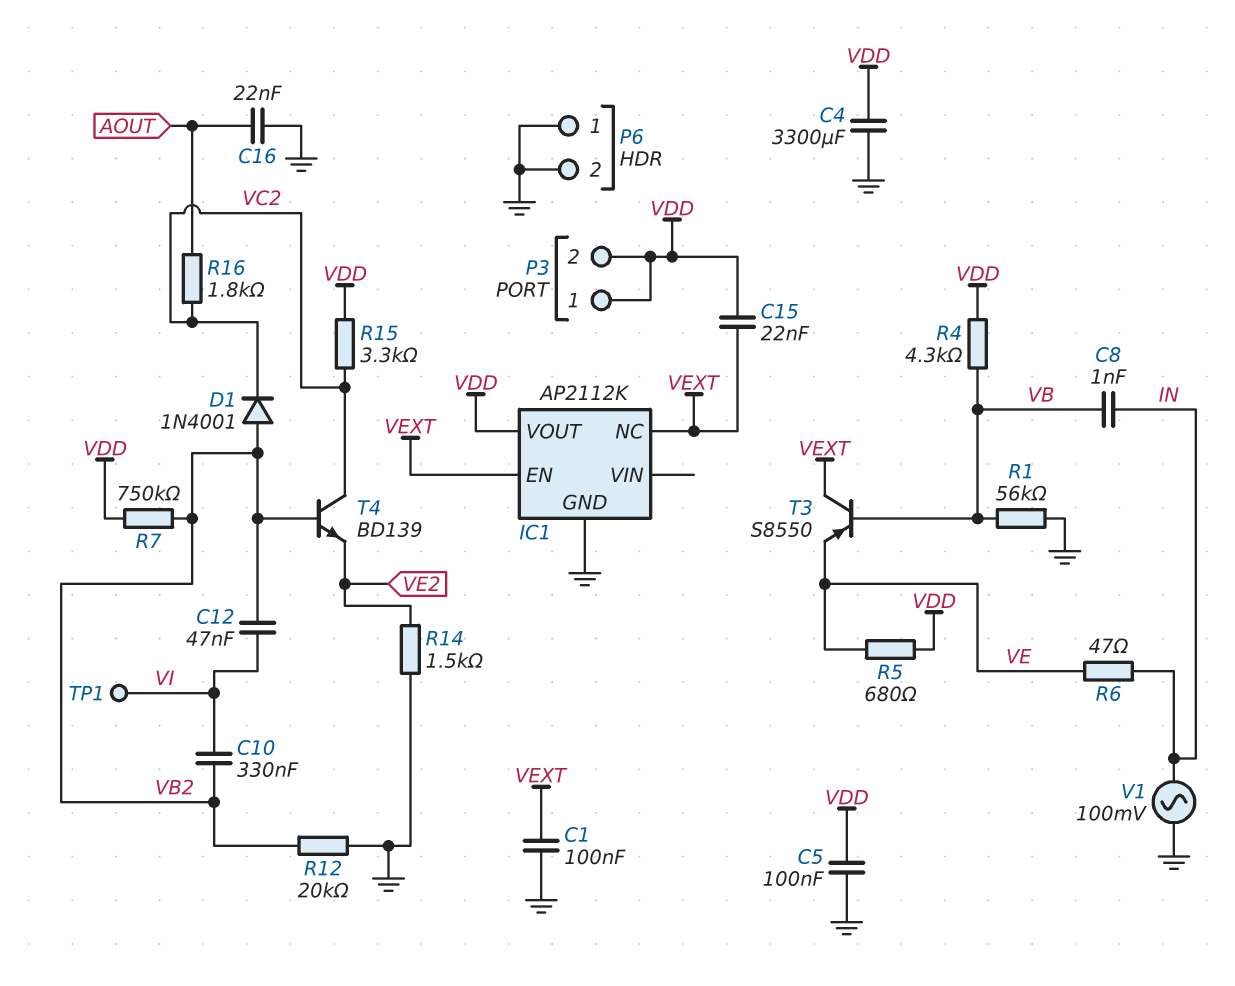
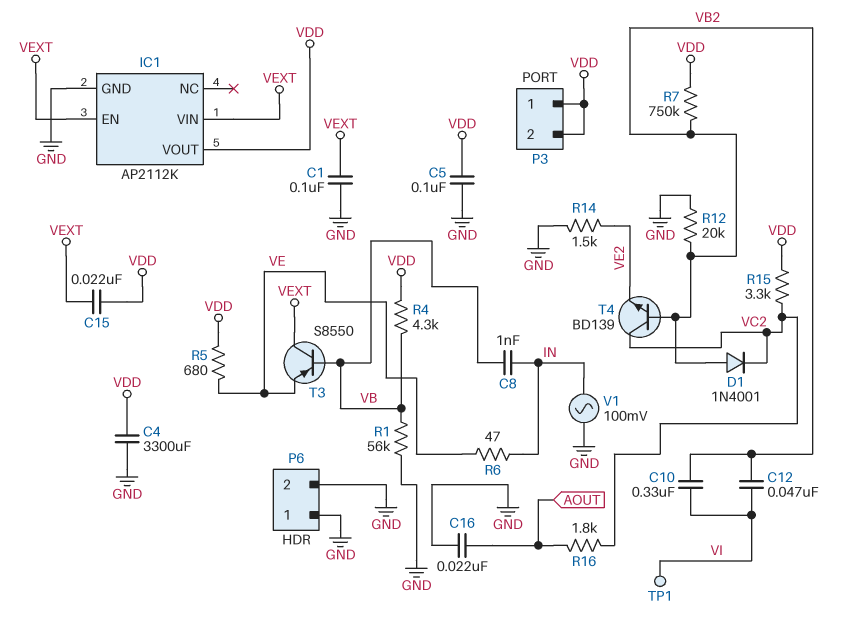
IC1 pin NC: VEXT -> none
IC1 pin VIN: none -> VEXT

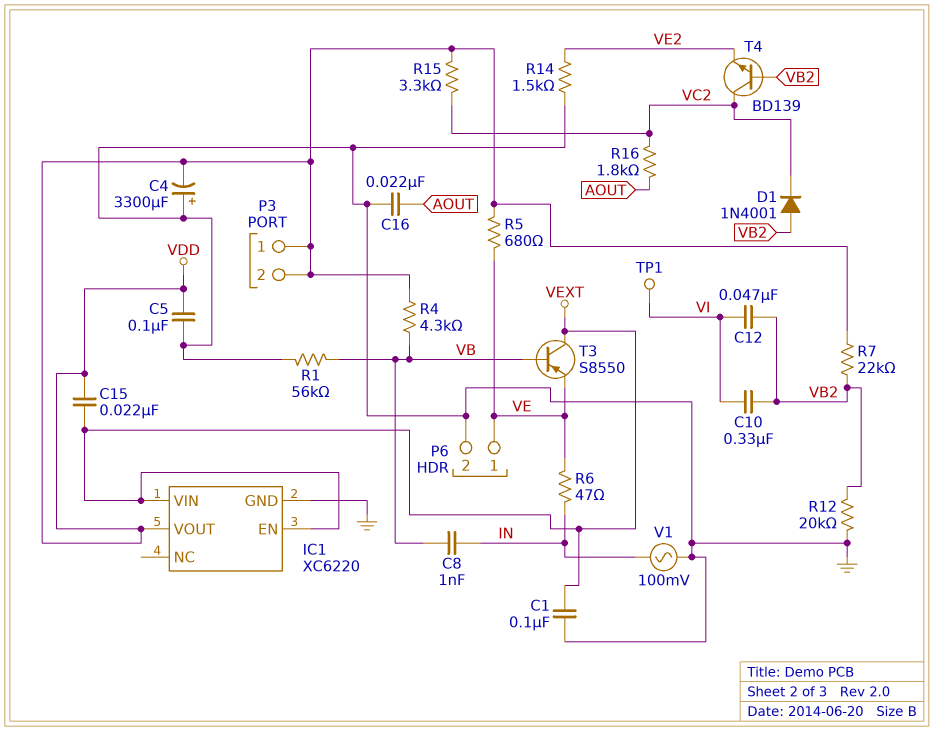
C4: 3300uF (GND, VDD) -> 3300uF (plus GND, minus VDD)
IC1: AP2112K -> XC6220
P6 pin 1: GND -> VE
R7: 750k (VB2, VDD) -> 22k (VB2, VDD)

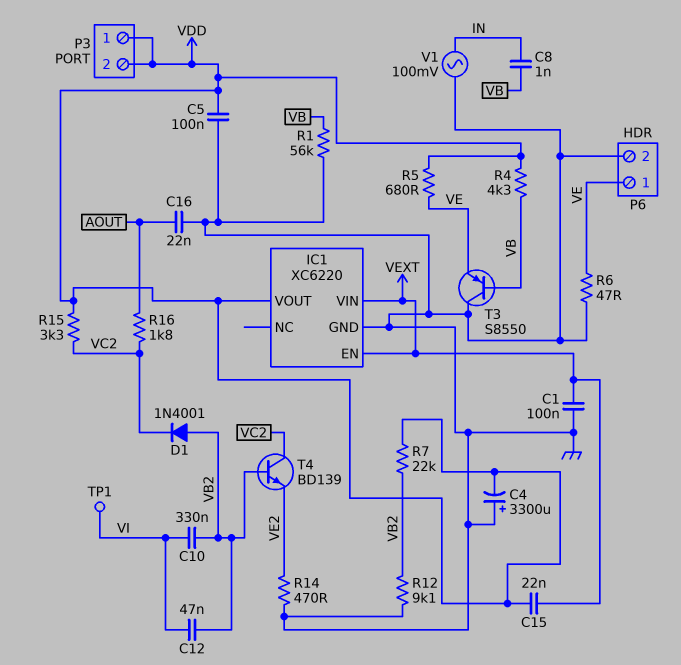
R6: 47 (IN, VE) -> 47 (GND, VE)
R12: 20k (GND, VB2) -> 9.1k (GND, VB2)
R14: 1.5k (GND, VE2) -> 470 (GND, VE2)
T3: PNP S8550 (B VB, C VEXT, E VE) -> PNP S8550 (B VB, C GND, E VE)

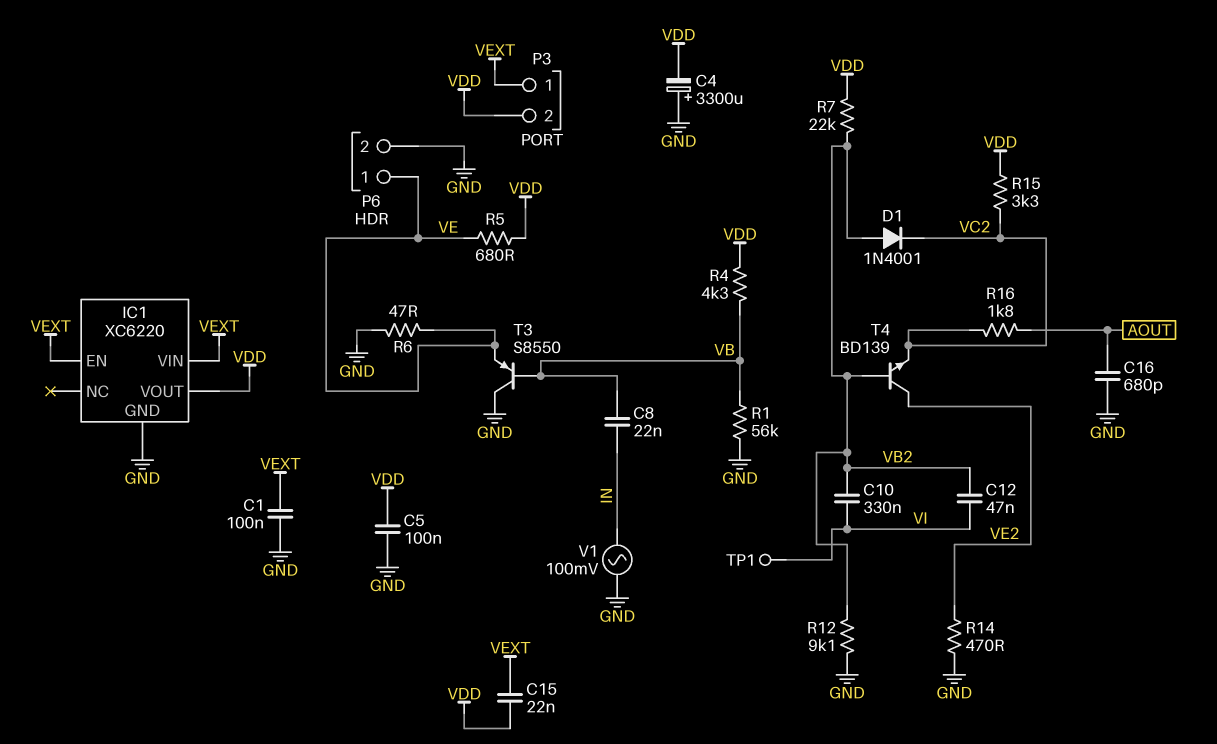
C8: 1nF (IN, VB) -> 22nF (IN, VB)
C16: 22nF (AOUT, GND) -> 680pF (AOUT, GND)
P3 pin 1: VDD -> VEXT
T4: NPN BD139 (B VB2, C VC2, E VE2) -> NPN BD139 (B VB2, C VE2, E VC2)

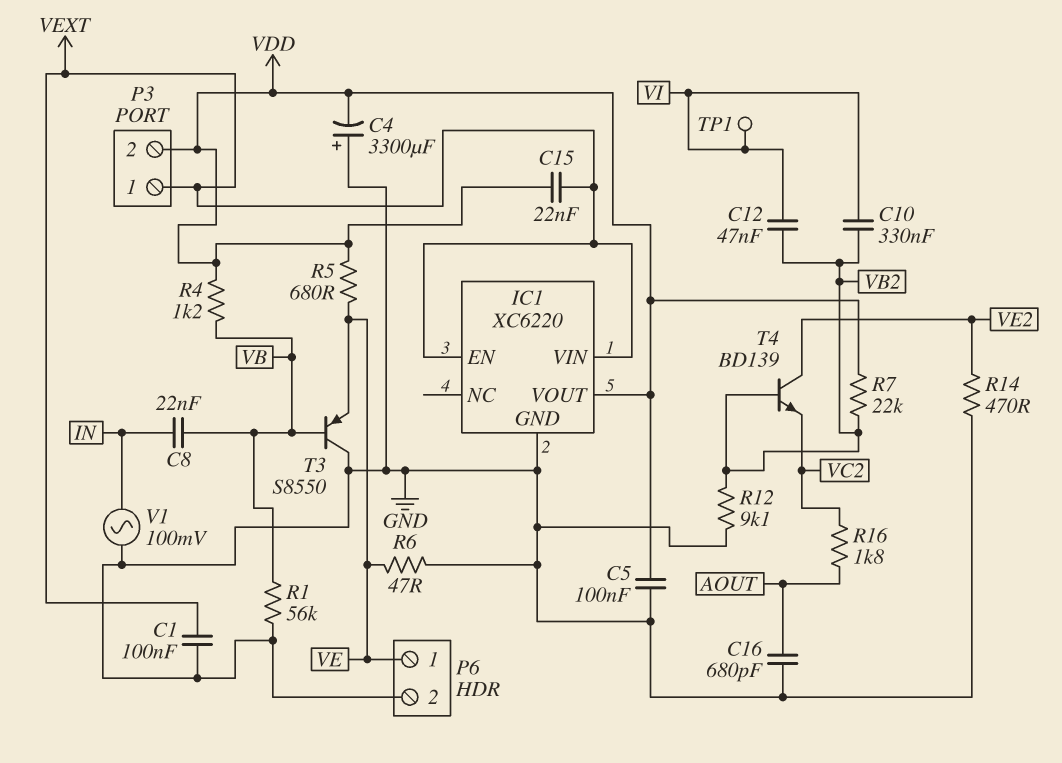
D1: diode 1N4001 (A VB2, K VC2) -> none
R4: 4.3k (VB, VDD) -> 1.2k (VB, VDD)
R15: 3.3k (VC2, VDD) -> none

